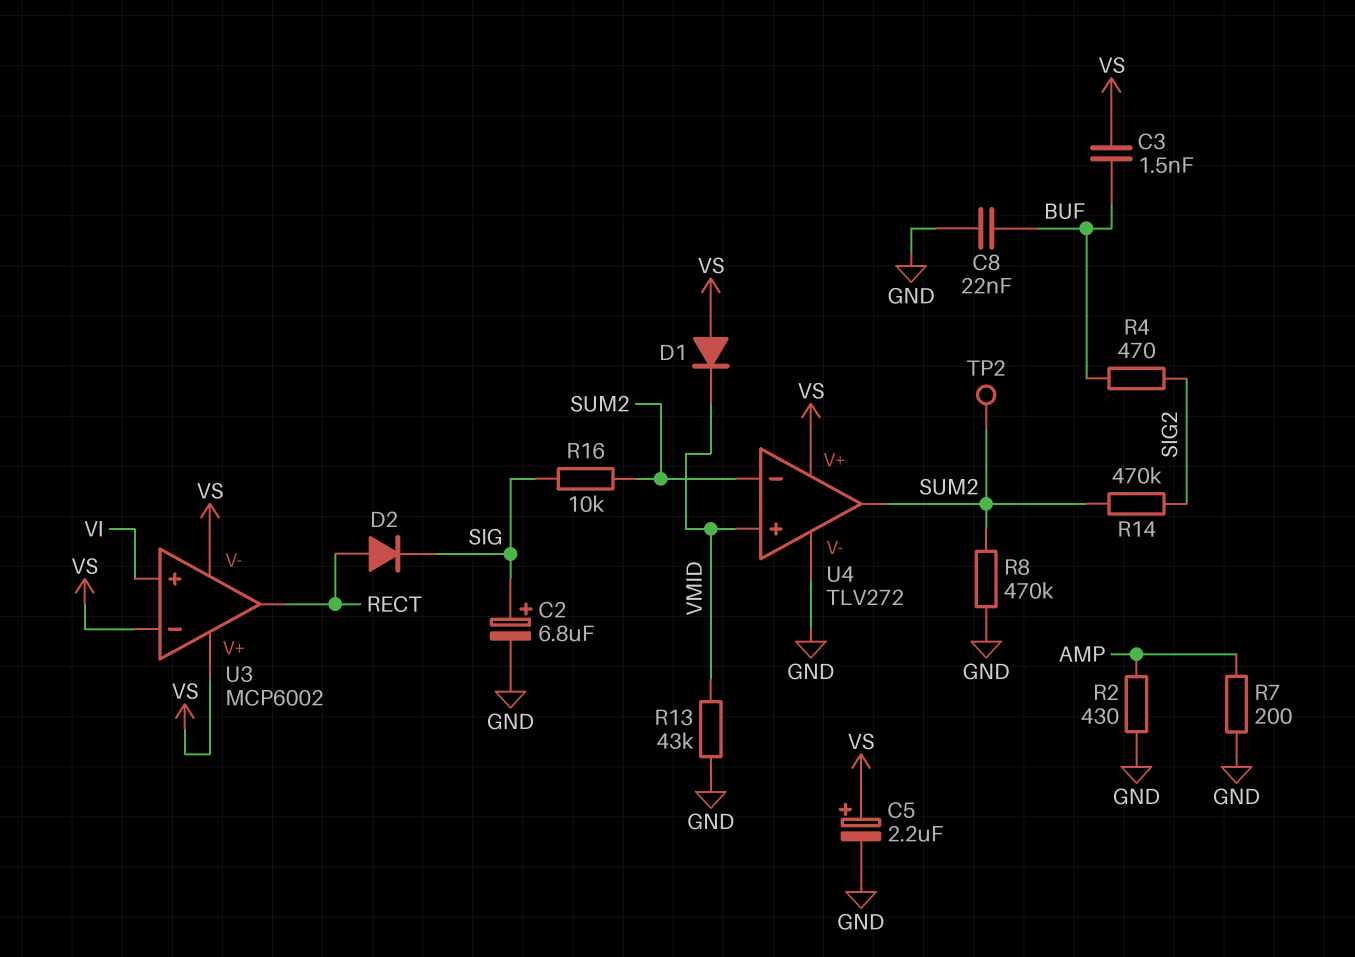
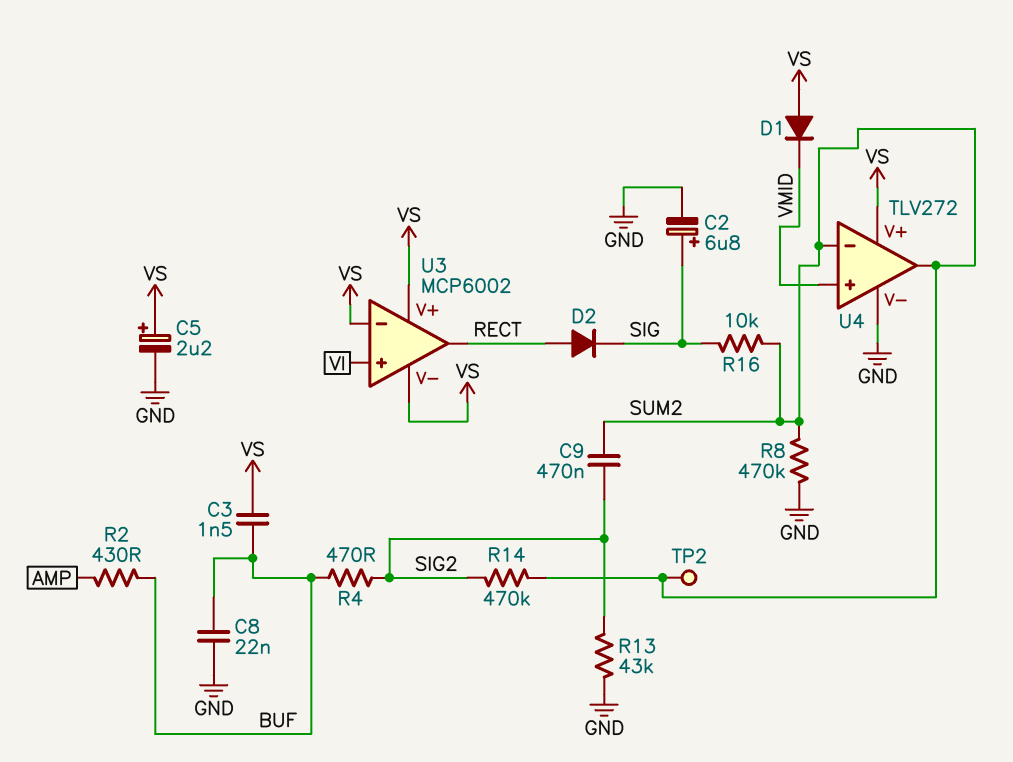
C9: none -> 470nF (SIG2, SUM2)
R2: 430 (AMP, GND) -> 430 (AMP, BUF)
R7: 200 (AMP, GND) -> none
R13: 43k (GND, VMID) -> 43k (GND, SIG2)

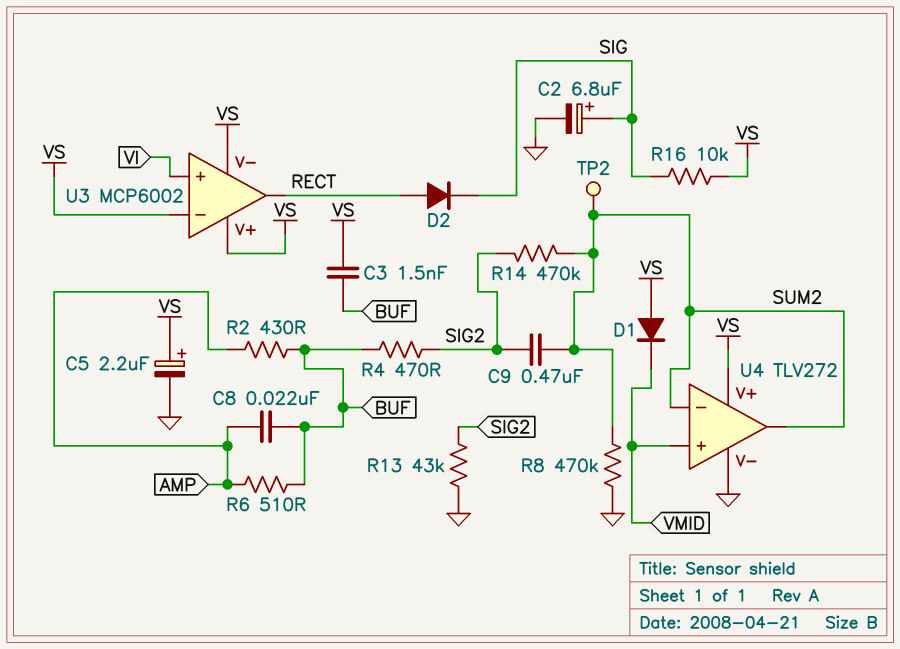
C8: 22nF (BUF, GND) -> 22nF (AMP, BUF)
R6: none -> 510 (AMP, BUF)
R16: 10k (SIG, SUM2) -> 10k (SIG, VS)

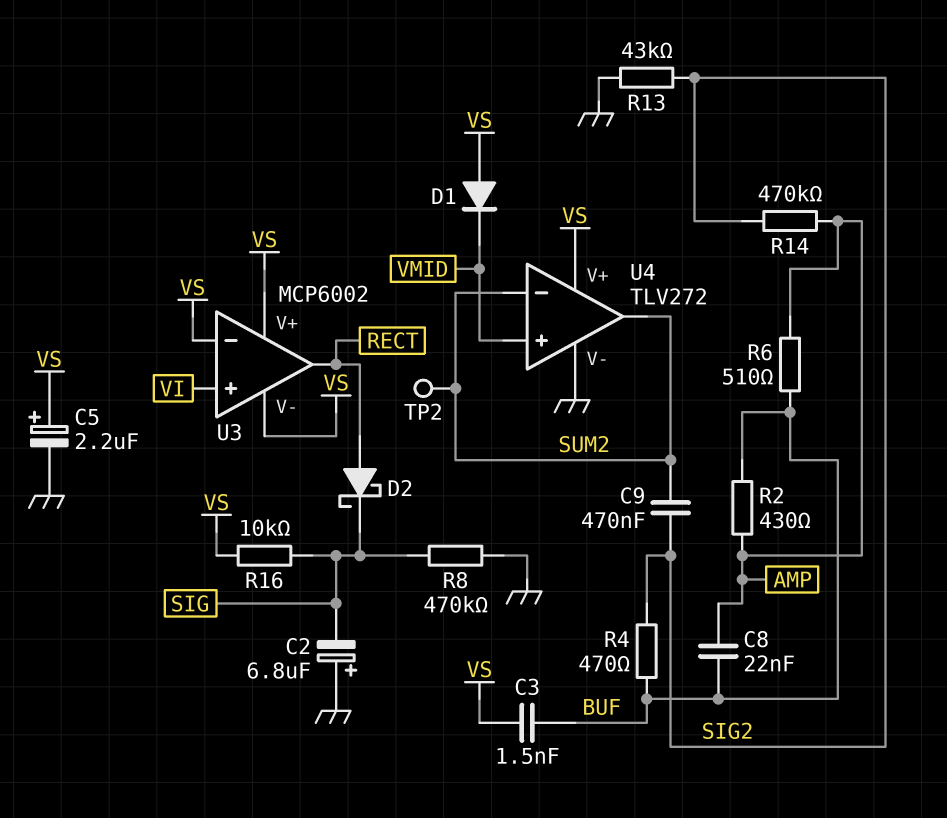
C2: 6.8uF (plus SIG, minus GND) -> 6.8uF (plus GND, minus SIG)
D2: diode (A RECT, K SIG) -> schottky (A RECT, K SIG)
R8: 470k (GND, SUM2) -> 470k (GND, SIG)
R14: 470k (SIG2, SUM2) -> 470k (AMP, SIG2)

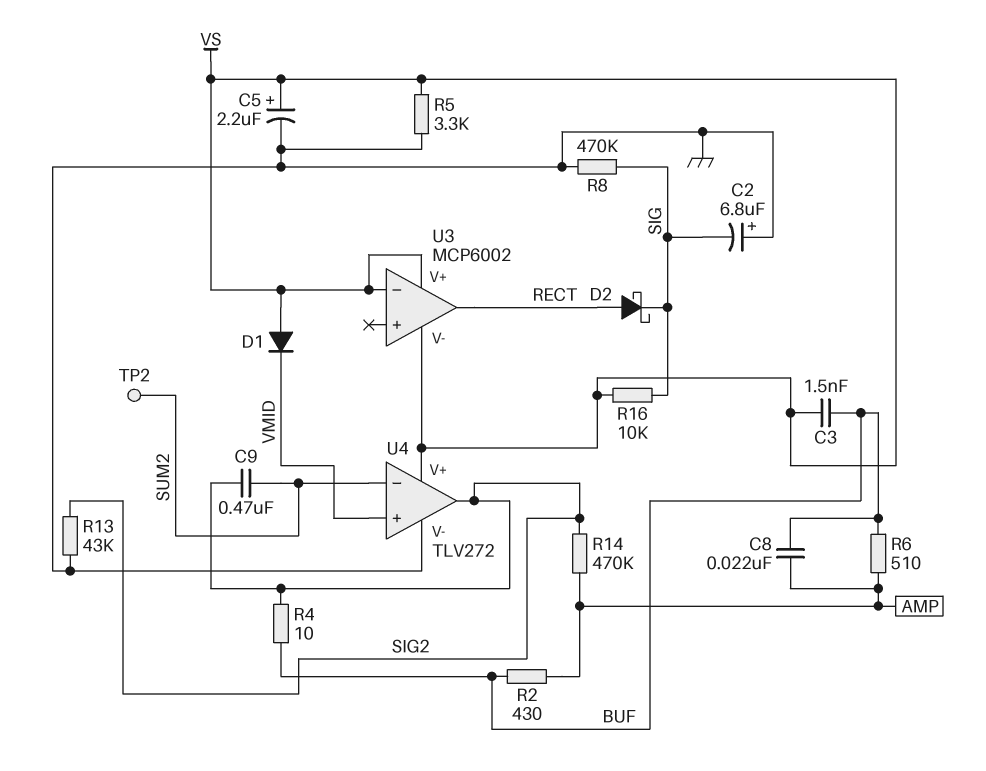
R4: 470 (BUF, SIG2) -> 10 (BUF, SIG2)
R5: none -> 3.3k (GND, VS)
U3 pin in+: VI -> none
U4 pin out: SUM2 -> SIG2

